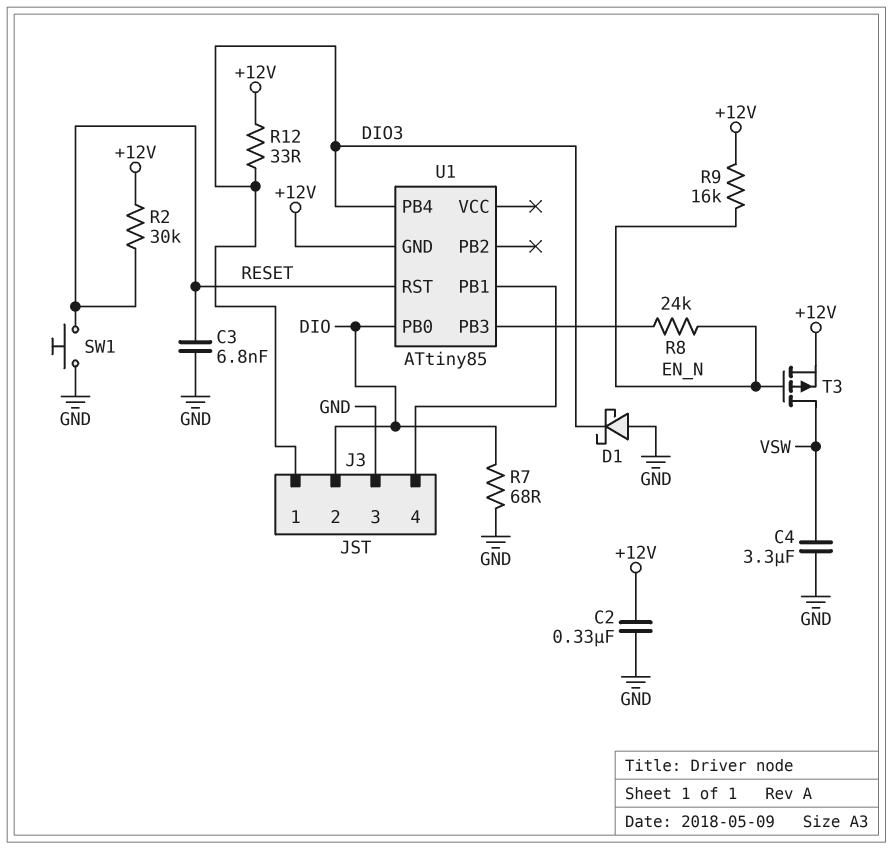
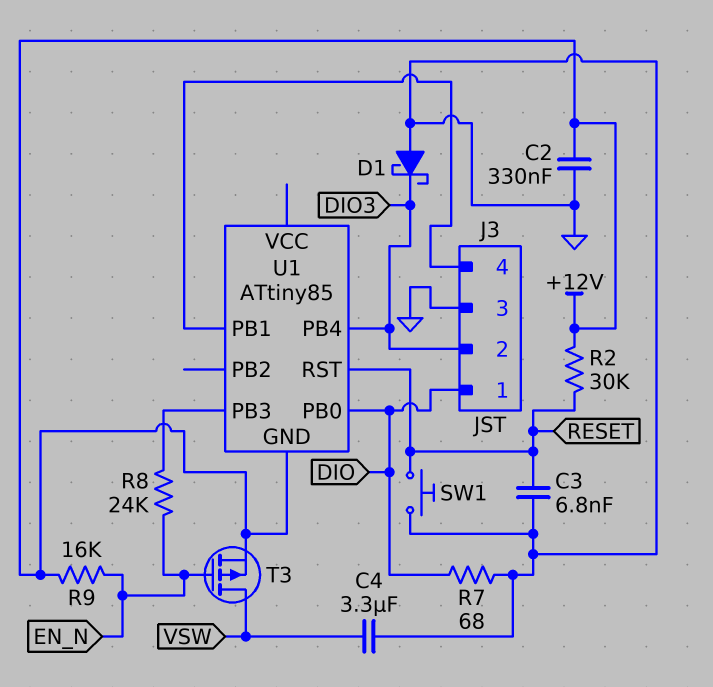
J3 pin 1: DIO3 -> DIO
J3 pin 2: DIO -> DIO3
R12: 33 (+12V, DIO3) -> none

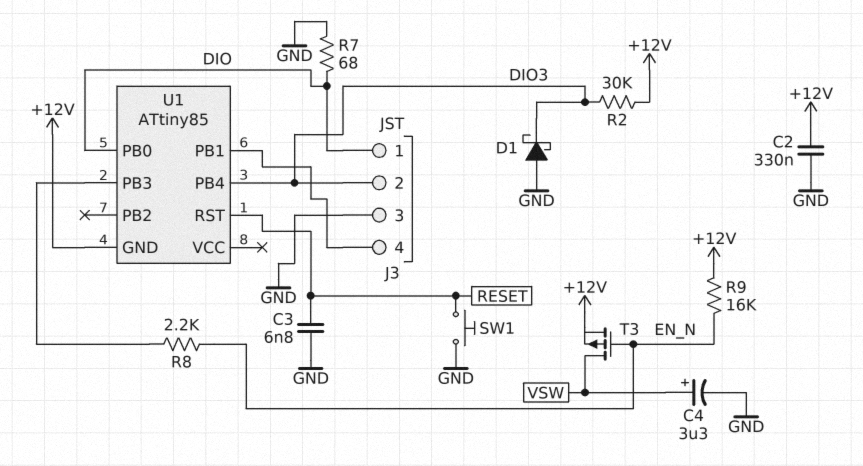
C4: 3.3uF (GND, VSW) -> 3.3uF (plus VSW, minus GND)
R2: 30k (+12V, RESET) -> 30k (+12V, DIO3)
R8: 24k (EN_N, U1/PB3) -> 2.2k (EN_N, U1/PB3)

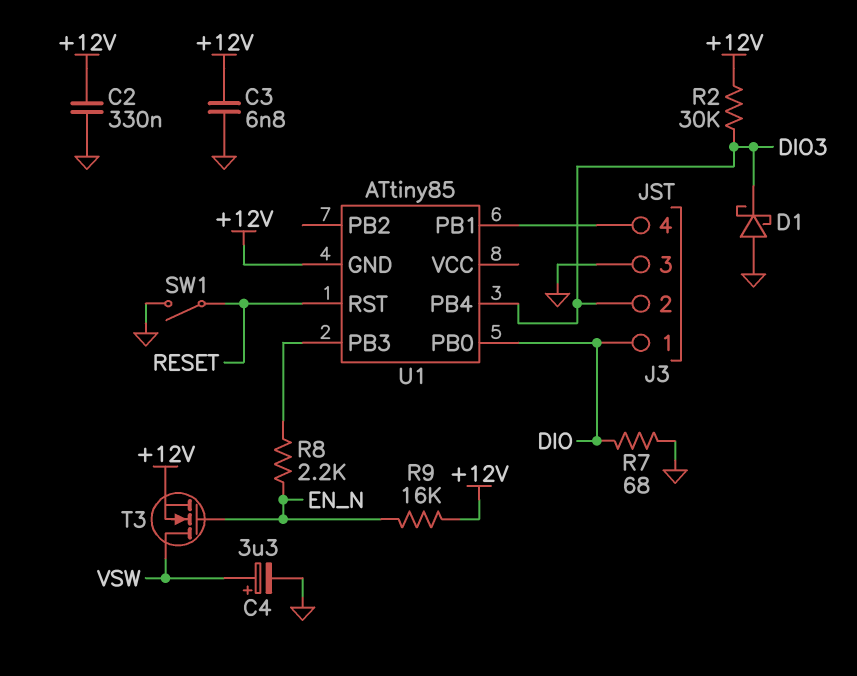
C3: 6.8nF (GND, RESET) -> 6.8nF (+12V, GND)
SW1: button (GND, RESET) -> switch (GND, RESET)
T3: PMOS (G EN_N, D VSW, S +12V) -> NMOS (G EN_N, D VSW, S +12V)

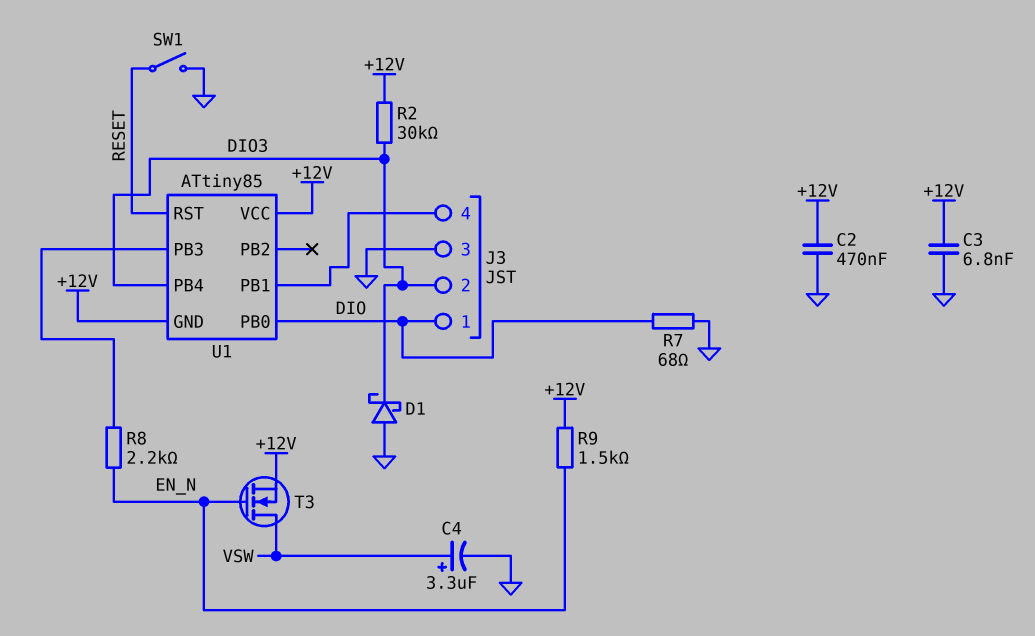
C2: 330nF (+12V, GND) -> 470nF (+12V, GND)
R9: 16k (+12V, EN_N) -> 1.5k (+12V, EN_N)
U1 pin VCC: none -> +12V

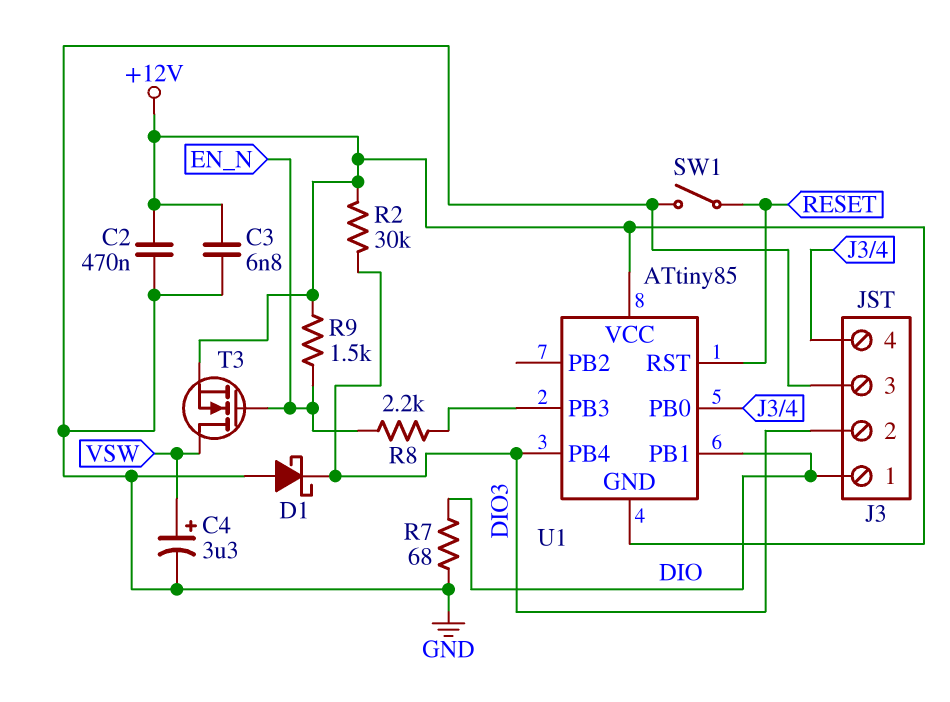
U1 pin PB0: DIO -> J3/4
U1 pin PB1: J3/4 -> DIO

